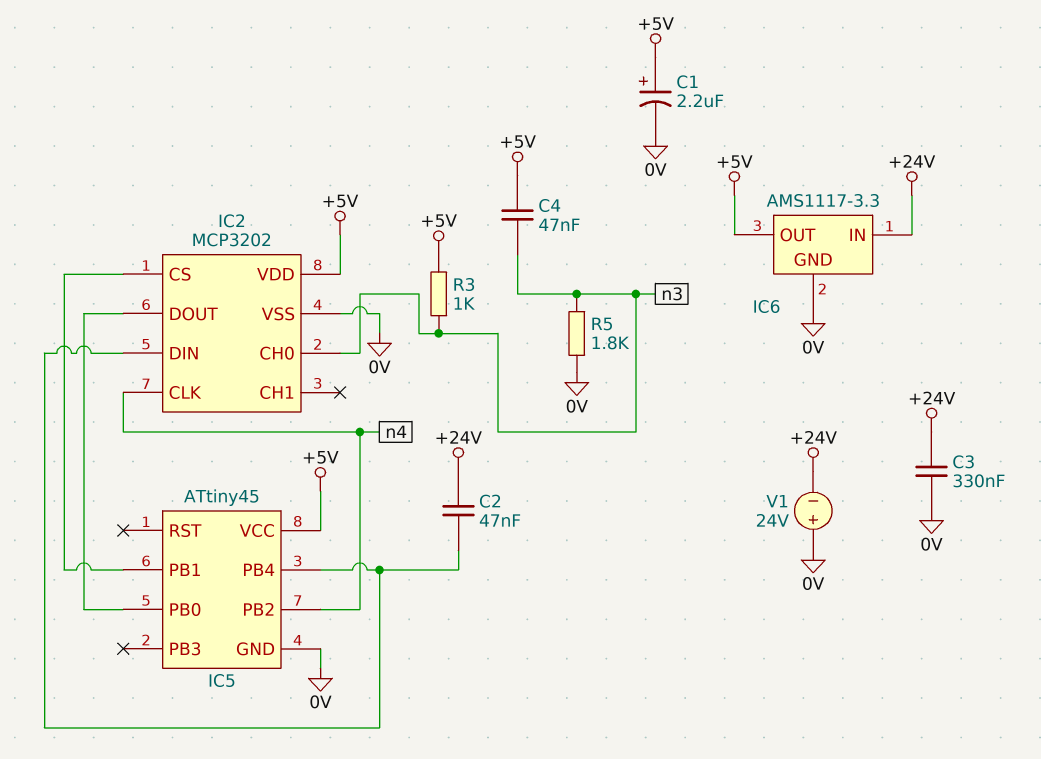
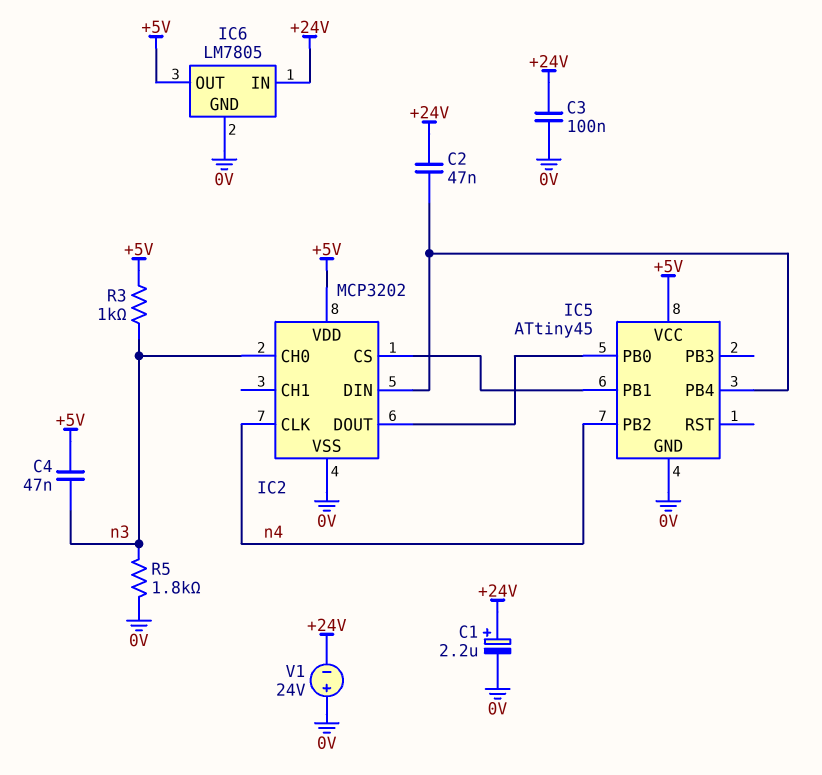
C1: 2.2uF (plus +5V, minus 0V) -> 2.2uF (plus +24V, minus 0V)
C3: 330nF (+24V, 0V) -> 100nF (+24V, 0V)
IC6: AMS1117-3.3 -> LM7805

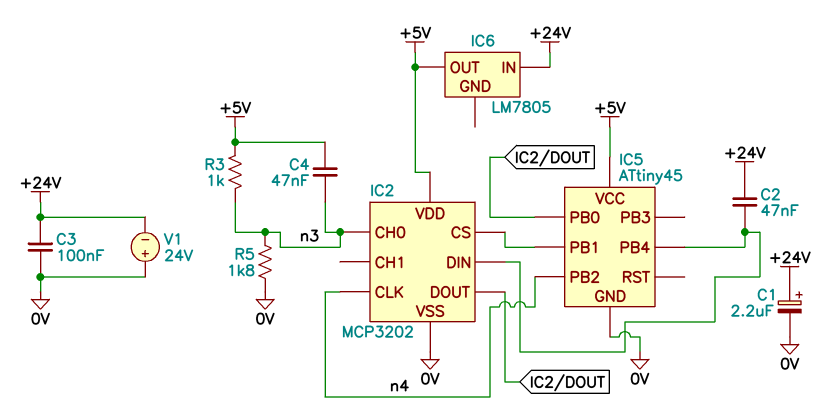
IC6 pin GND: 0V -> none

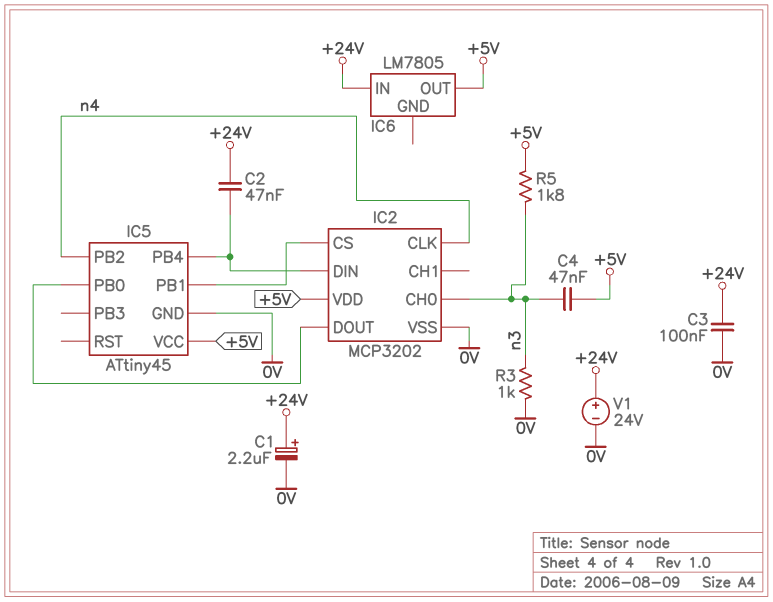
R3: 1k (+5V, n3) -> 1k (0V, n3)
R5: 1.8k (0V, n3) -> 1.8k (+5V, n3)
V1: 24V (plus 0V, minus +24V) -> 24V (plus +24V, minus 0V)

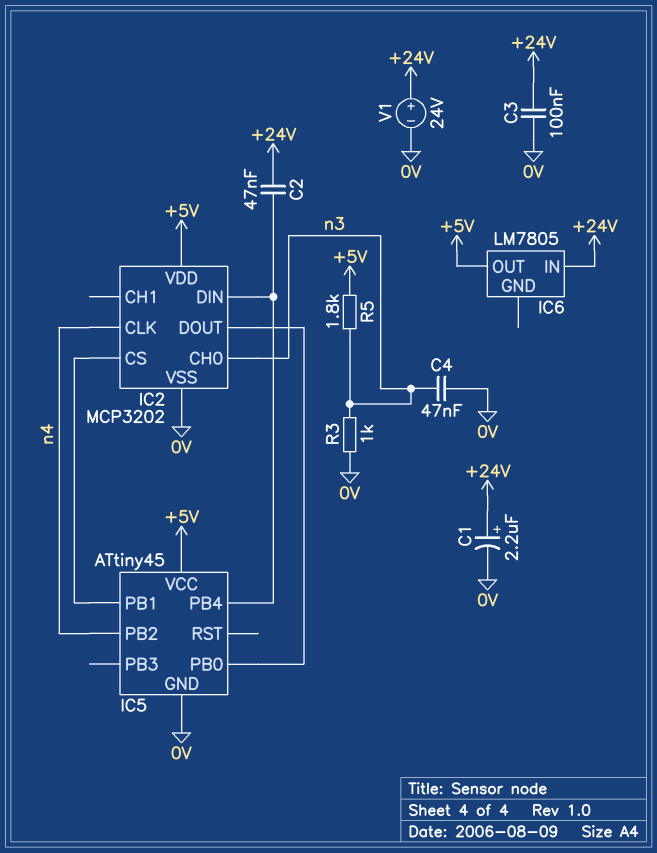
C4: 47nF (+5V, n3) -> 47nF (0V, n3)

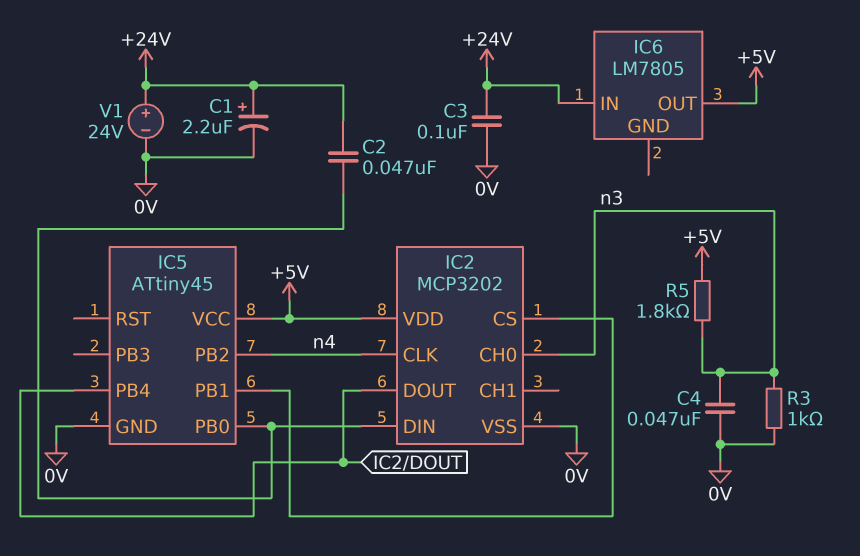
IC5 pin PB0: IC2/DOUT -> IC2/DIN
IC5 pin PB4: IC2/DIN -> IC2/DOUT

